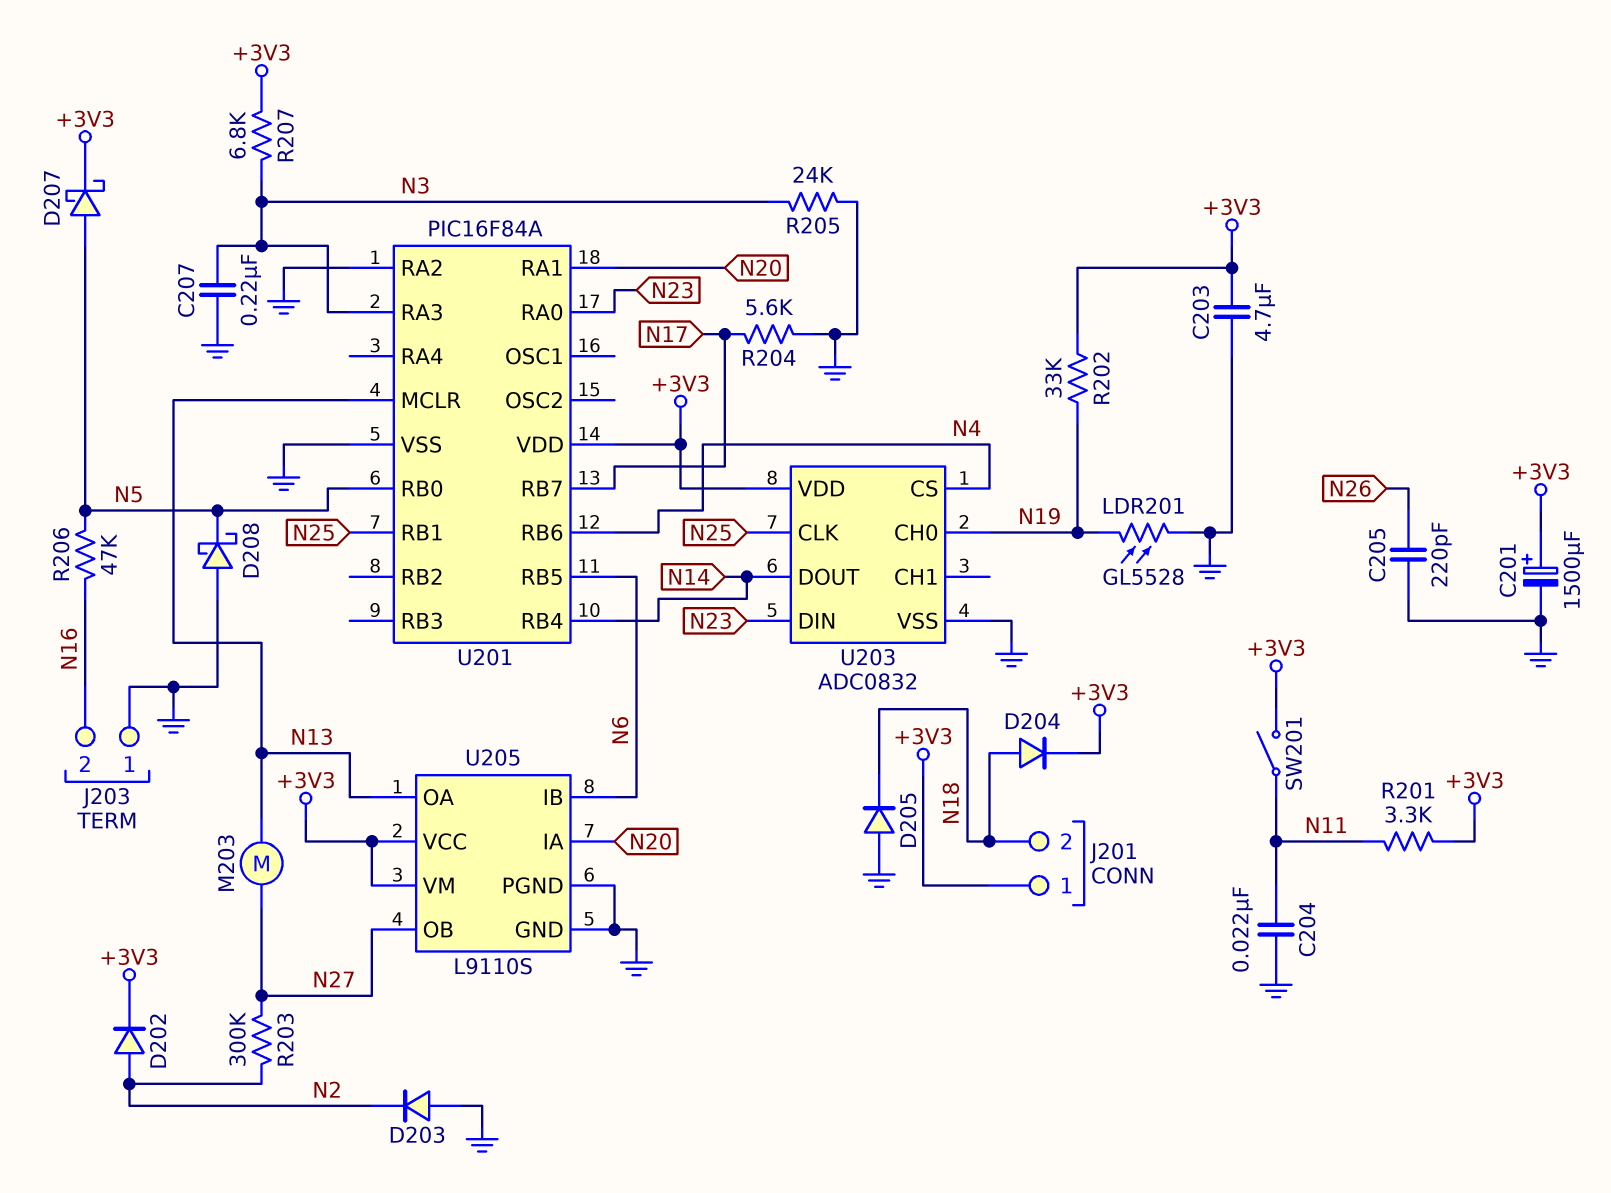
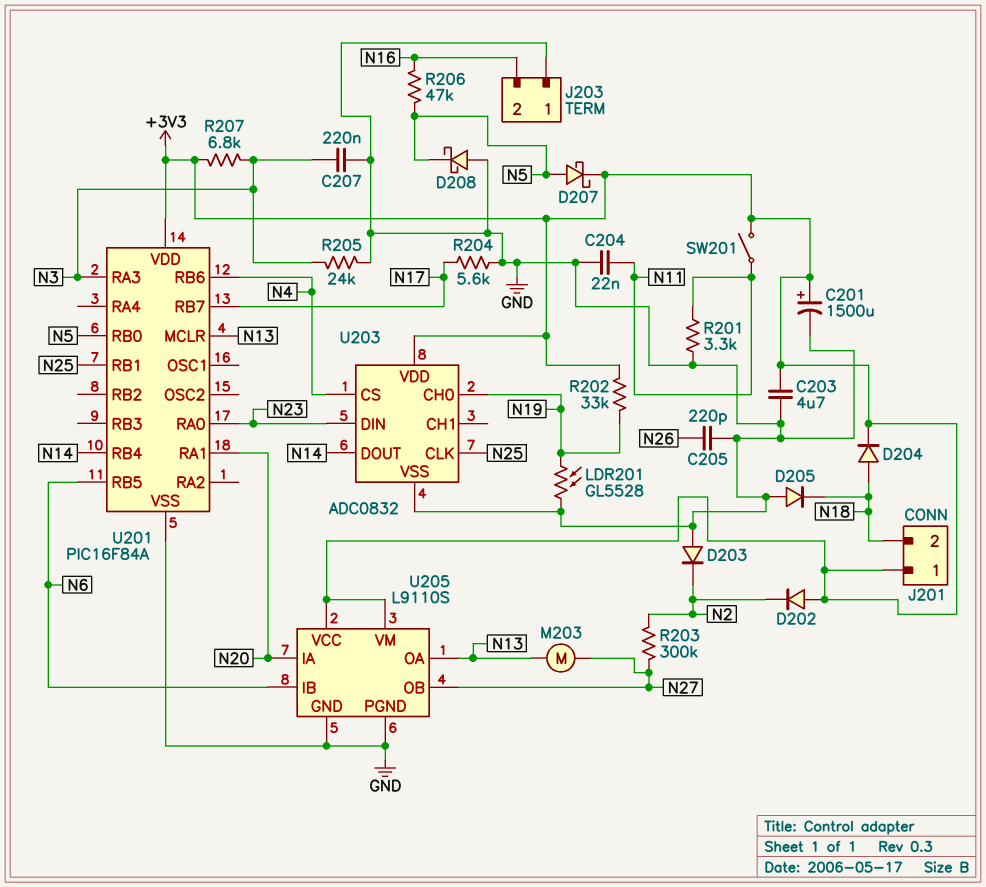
D202: diode (A N2, K +3V3) -> diode (A +3V3, K N2)
R201: 3.3k (+3V3, N11) -> 3.3k (GND, N11)
U201 pin RA2: GND -> none

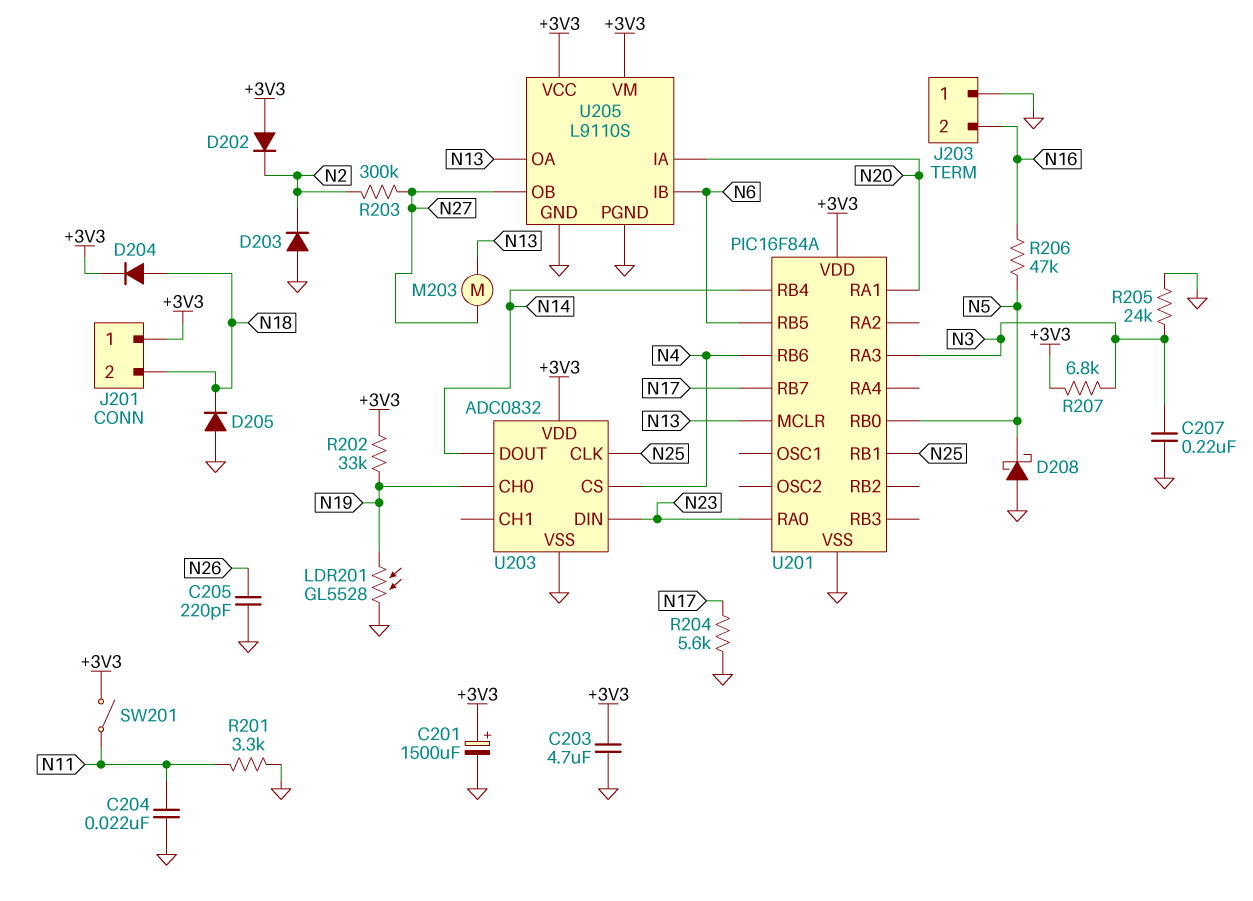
D207: schottky (A N5, K +3V3) -> none

